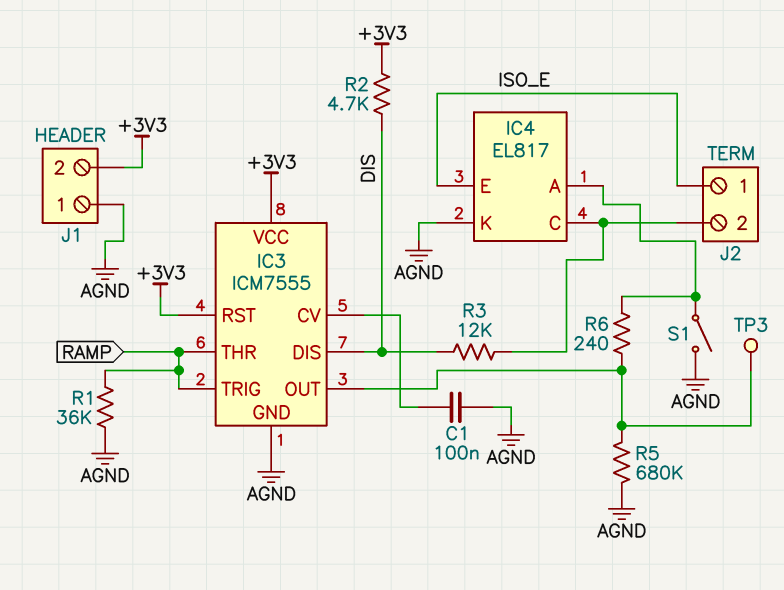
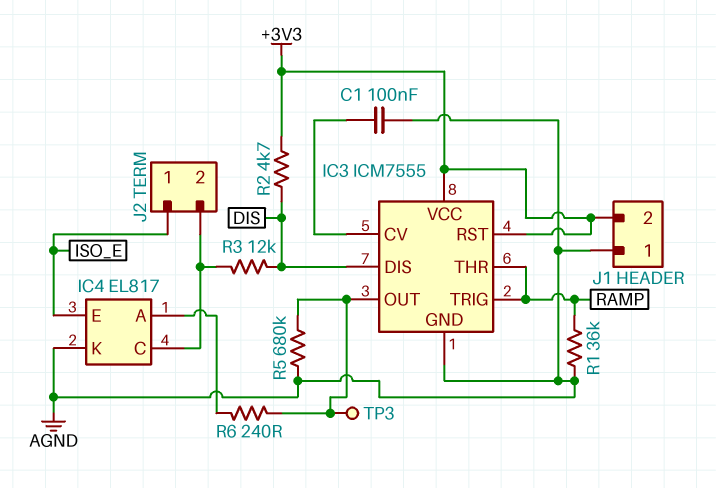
S1: switch (AGND, IC4/A) -> none

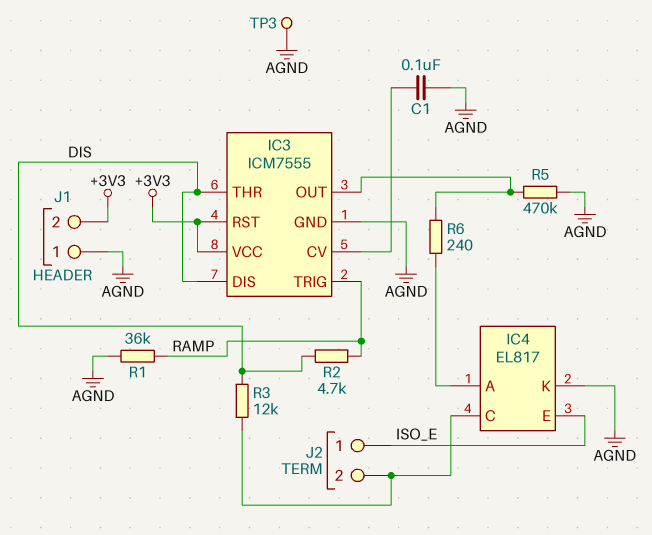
IC3 pin THR: RAMP -> DIS
R2: 4.7k (+3V3, DIS) -> 4.7k (DIS, RAMP)
R5: 680k (AGND, IC3/OUT) -> 470k (AGND, IC3/OUT)
TP3: test point (IC3/OUT) -> test point (AGND)

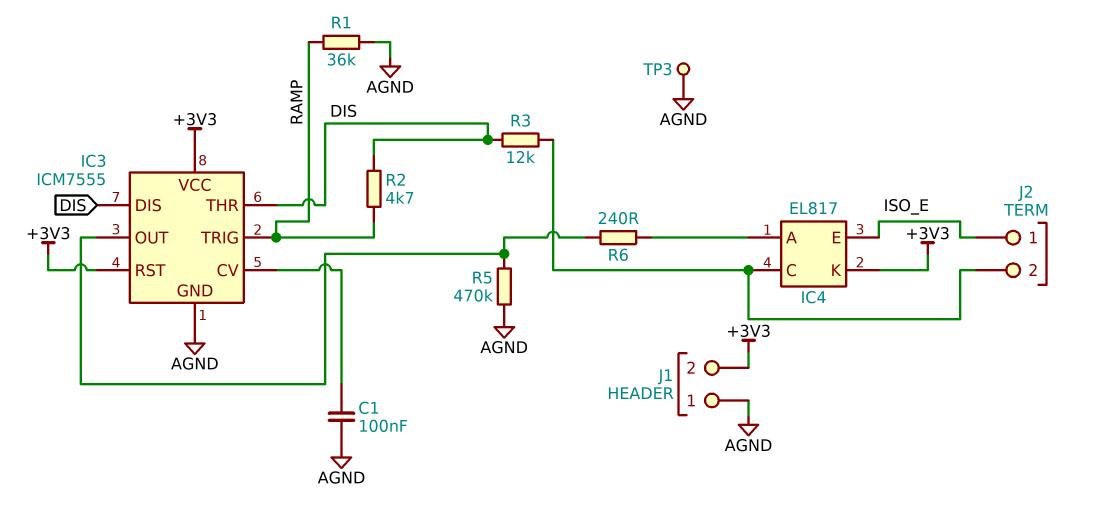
IC4 pin K: AGND -> +3V3

